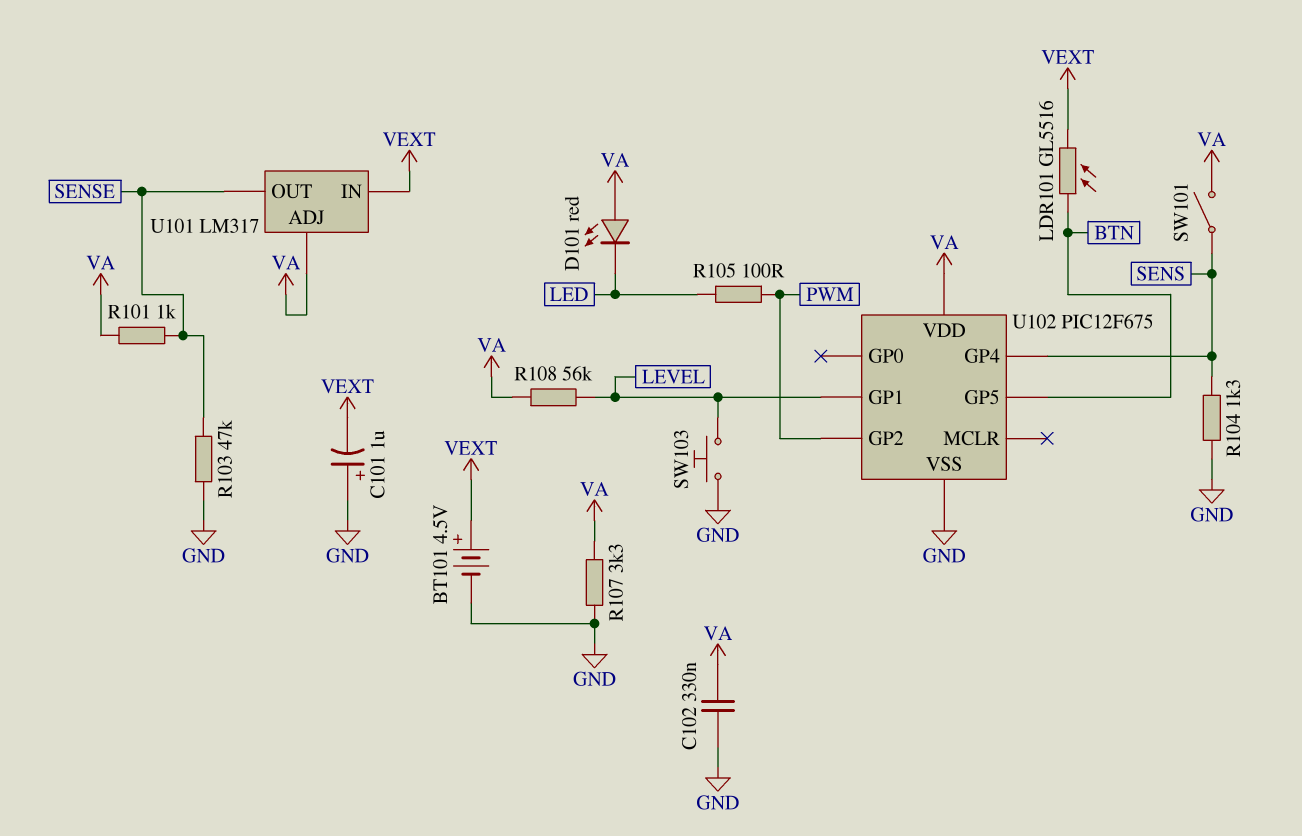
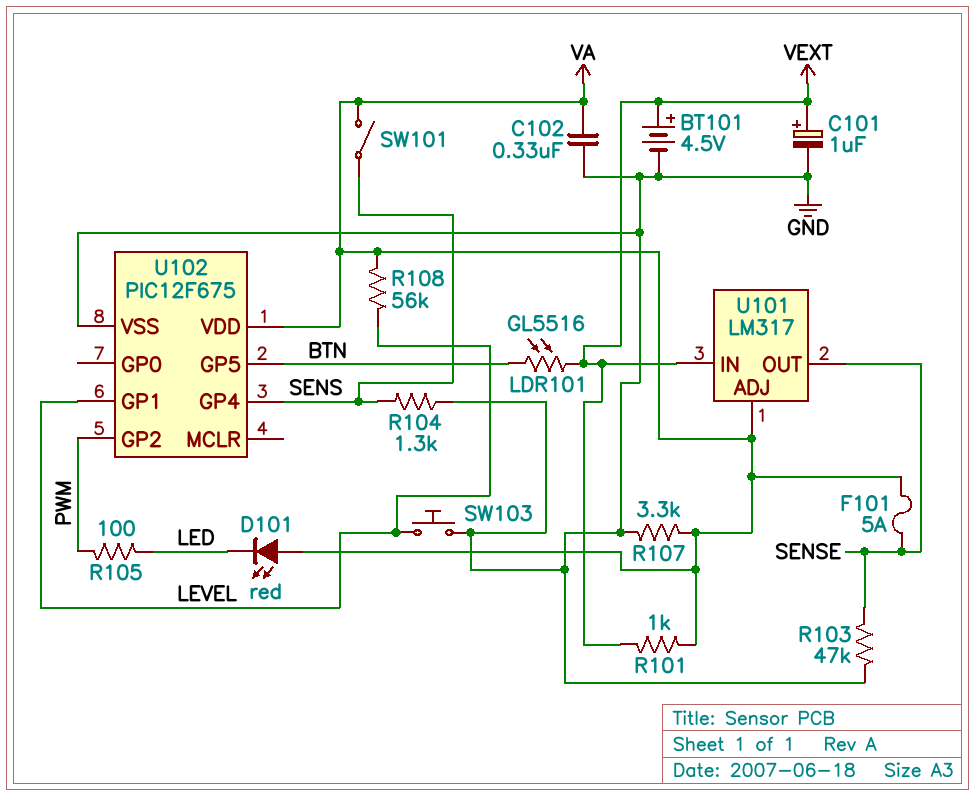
C101: 1uF (plus GND, minus VEXT) -> 1uF (plus VEXT, minus GND)
F101: none -> 5A (SENSE, VA)
R101: 1k (SENSE, VA) -> 1k (VA, VEXT)

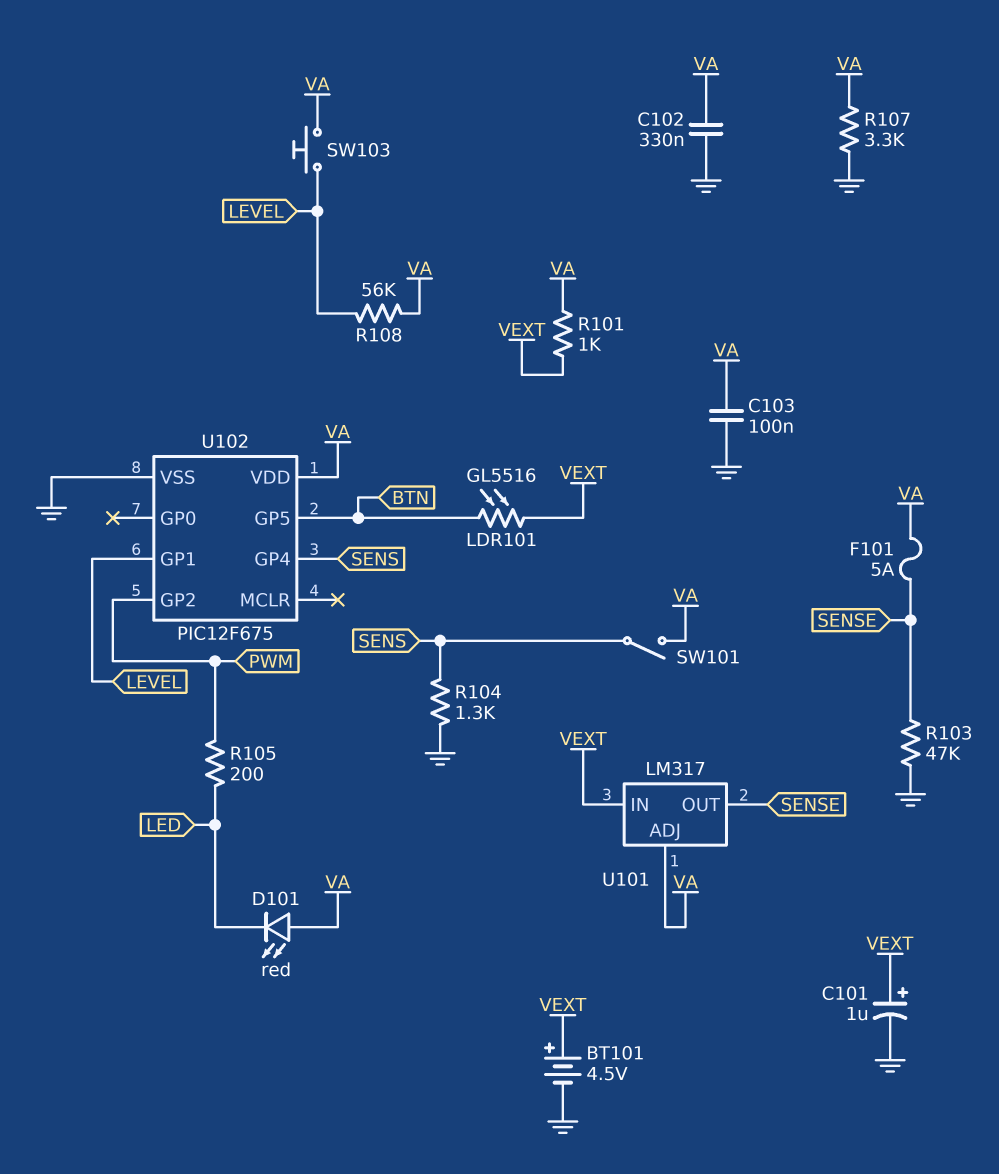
C103: none -> 100nF (GND, VA)
R105: 100 (LED, PWM) -> 200 (LED, PWM)
SW103: button (GND, LEVEL) -> button (LEVEL, VA)

